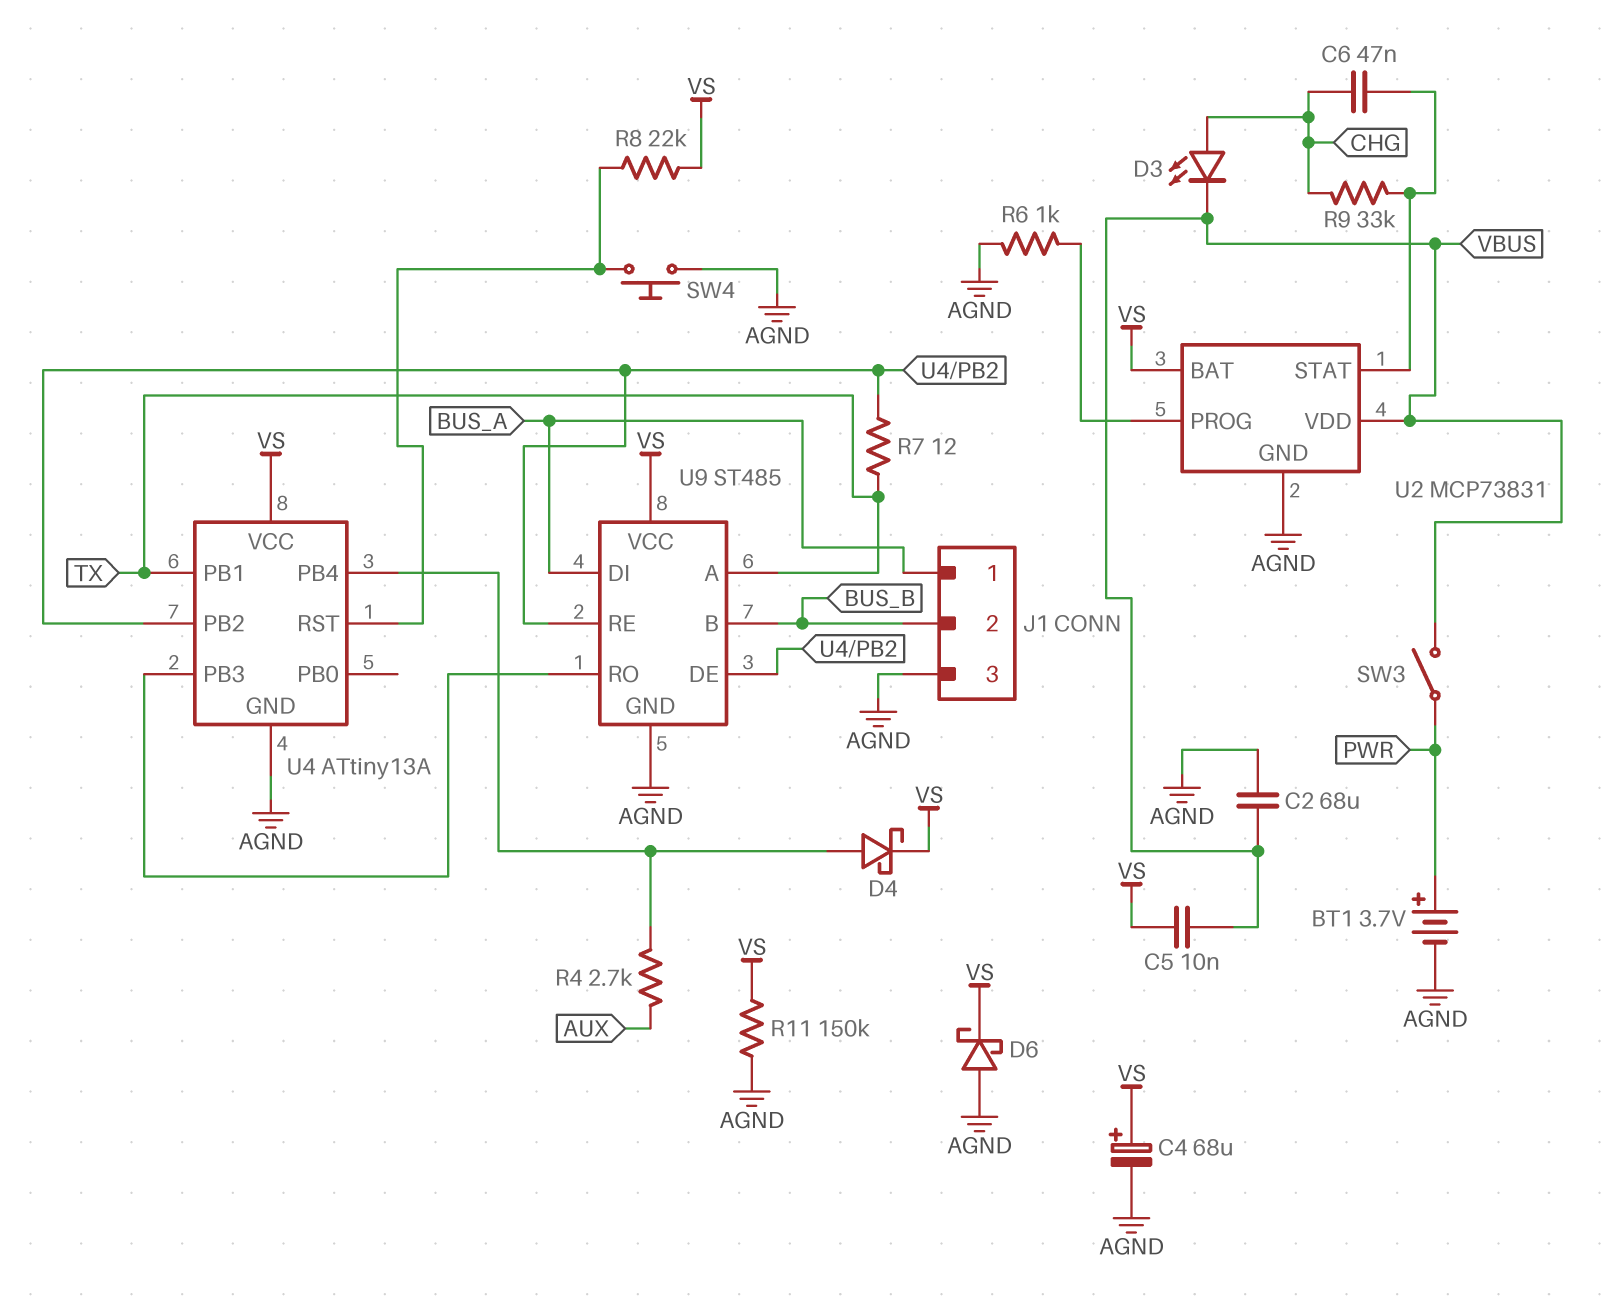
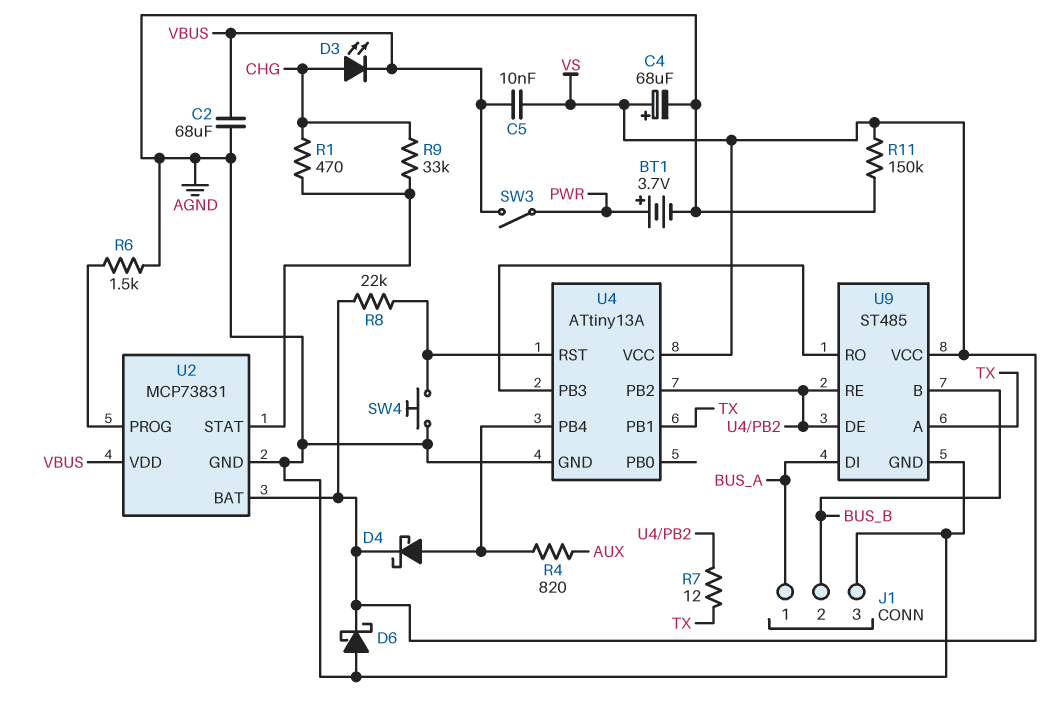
C6: 47nF (CHG, U2/STAT) -> none
R1: none -> 470 (CHG, U2/STAT)
R4: 2.7k (AUX, U4/PB4) -> 820 (AUX, U4/PB4)
R6: 1k (AGND, U2/PROG) -> 1.5k (AGND, U2/PROG)

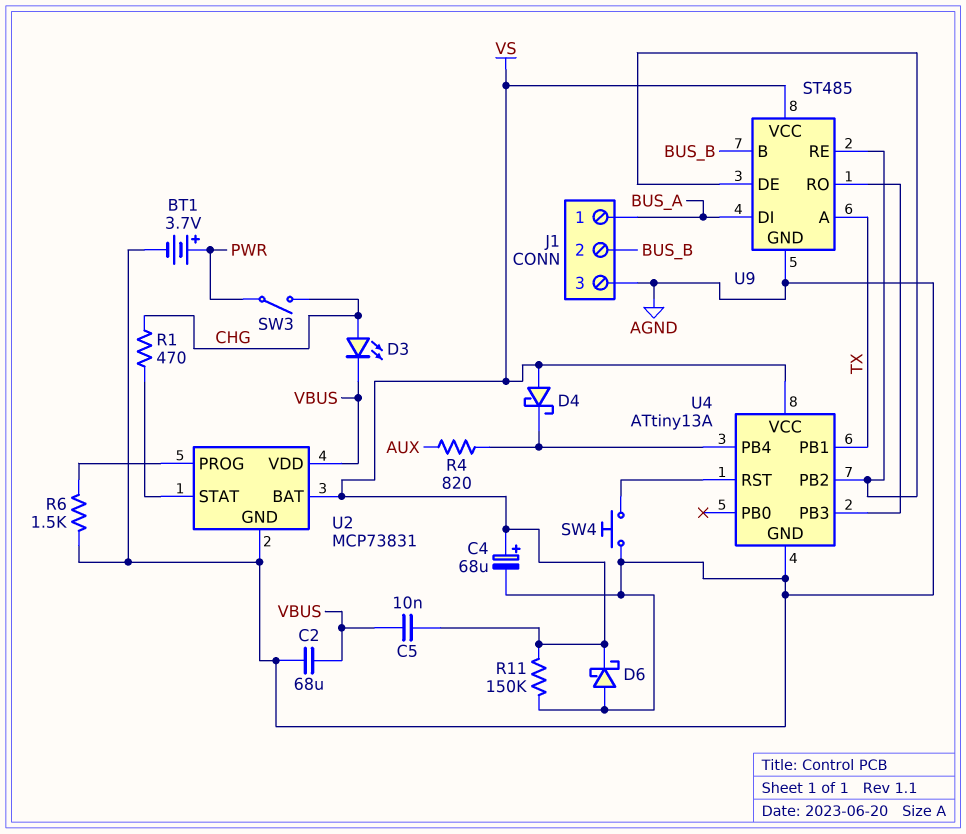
D4: schottky (A U4/PB4, K VS) -> schottky (A VS, K U4/PB4)
R7: 12 (TX, U4/PB2) -> none
R8: 22k (U4/RST, VS) -> none
R9: 33k (CHG, U2/STAT) -> none
SW3: switch (PWR, VBUS) -> switch (CHG, PWR)

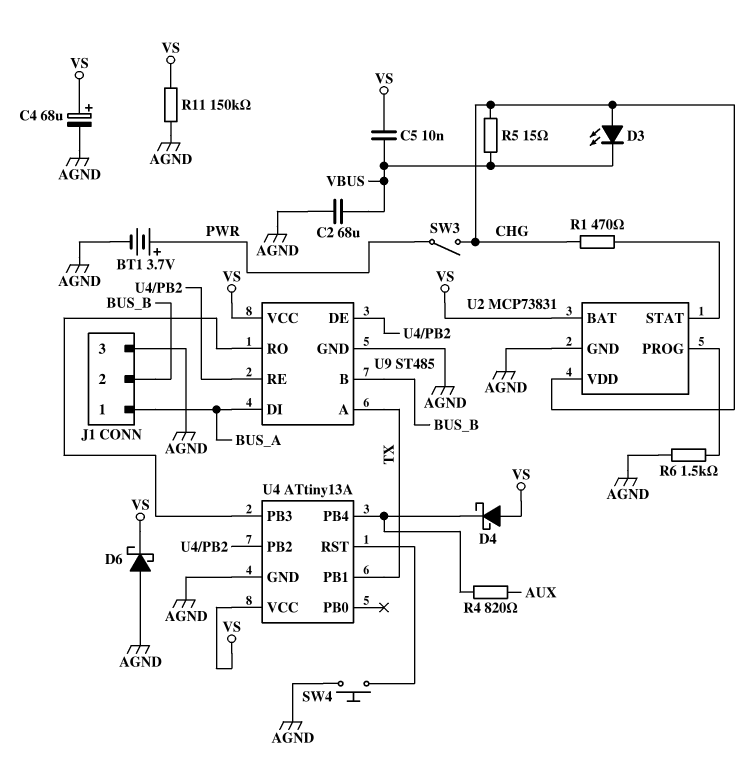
R5: none -> 15 (CHG, VBUS)
U2 pin VDD: VBUS -> CHG

